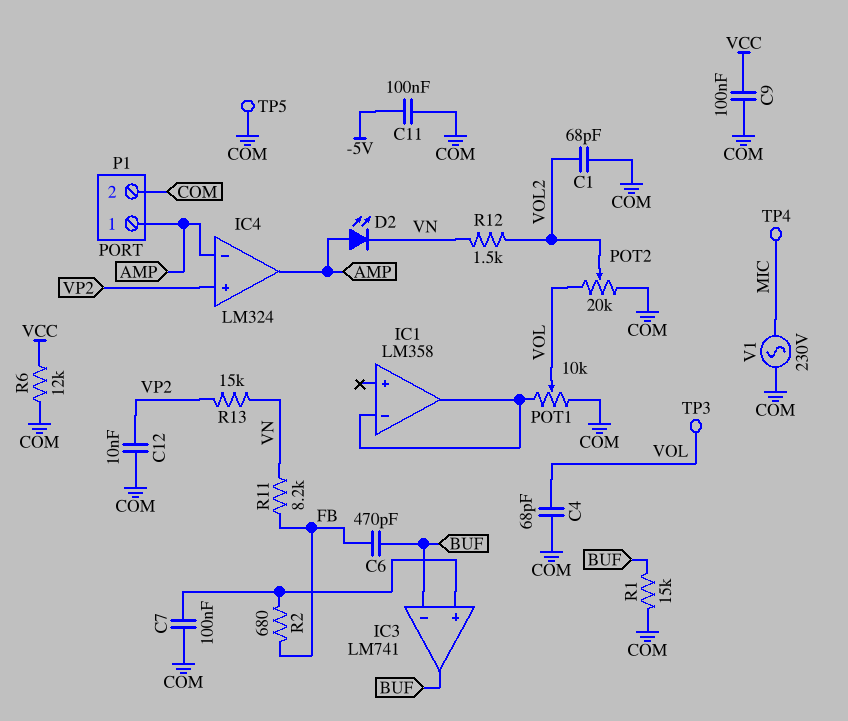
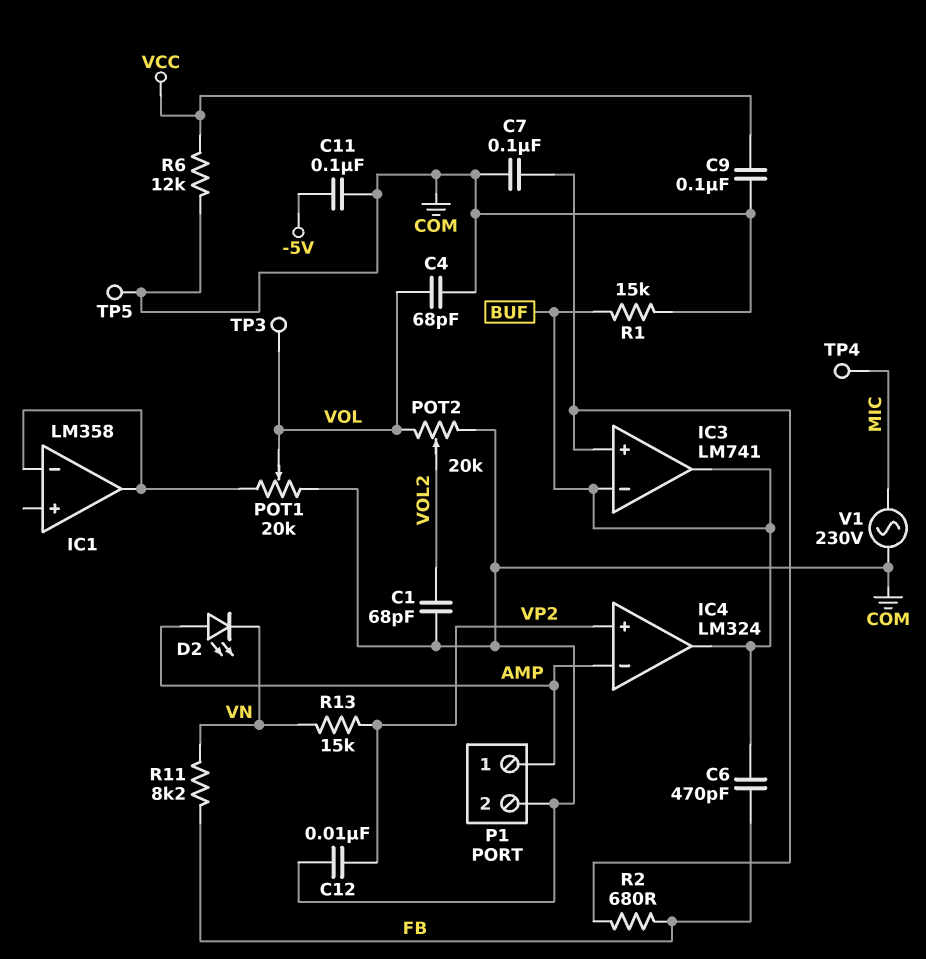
IC4 pin out: AMP -> BUF
POT1: 10k (COM, IC1/in-, wiper VOL) -> 20k (COM, IC1/in-, wiper VOL)
R12: 1.5k (VN, VOL2) -> none

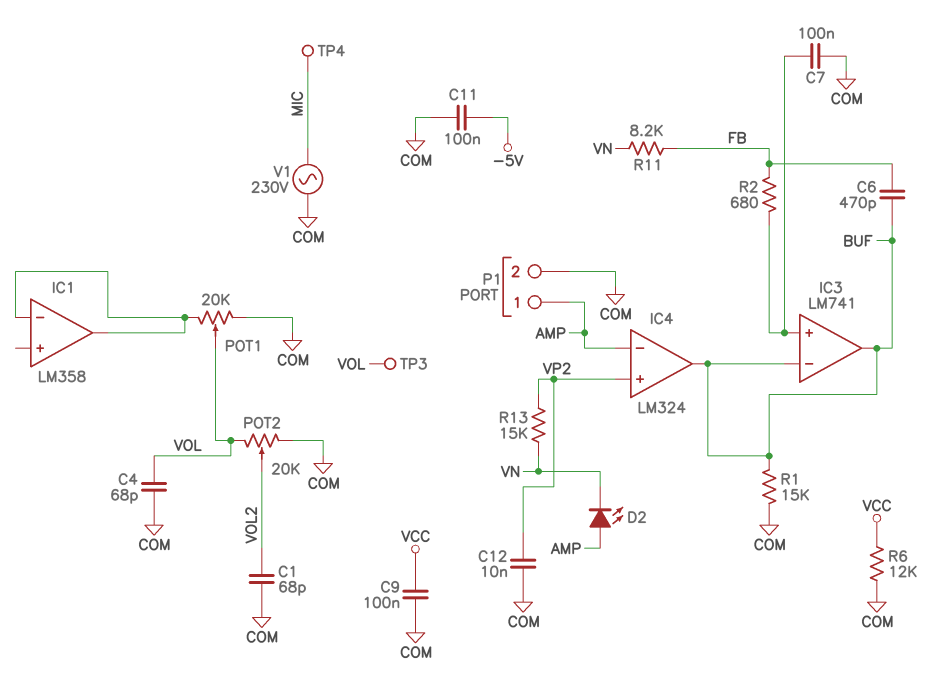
TP5: test point (COM) -> none

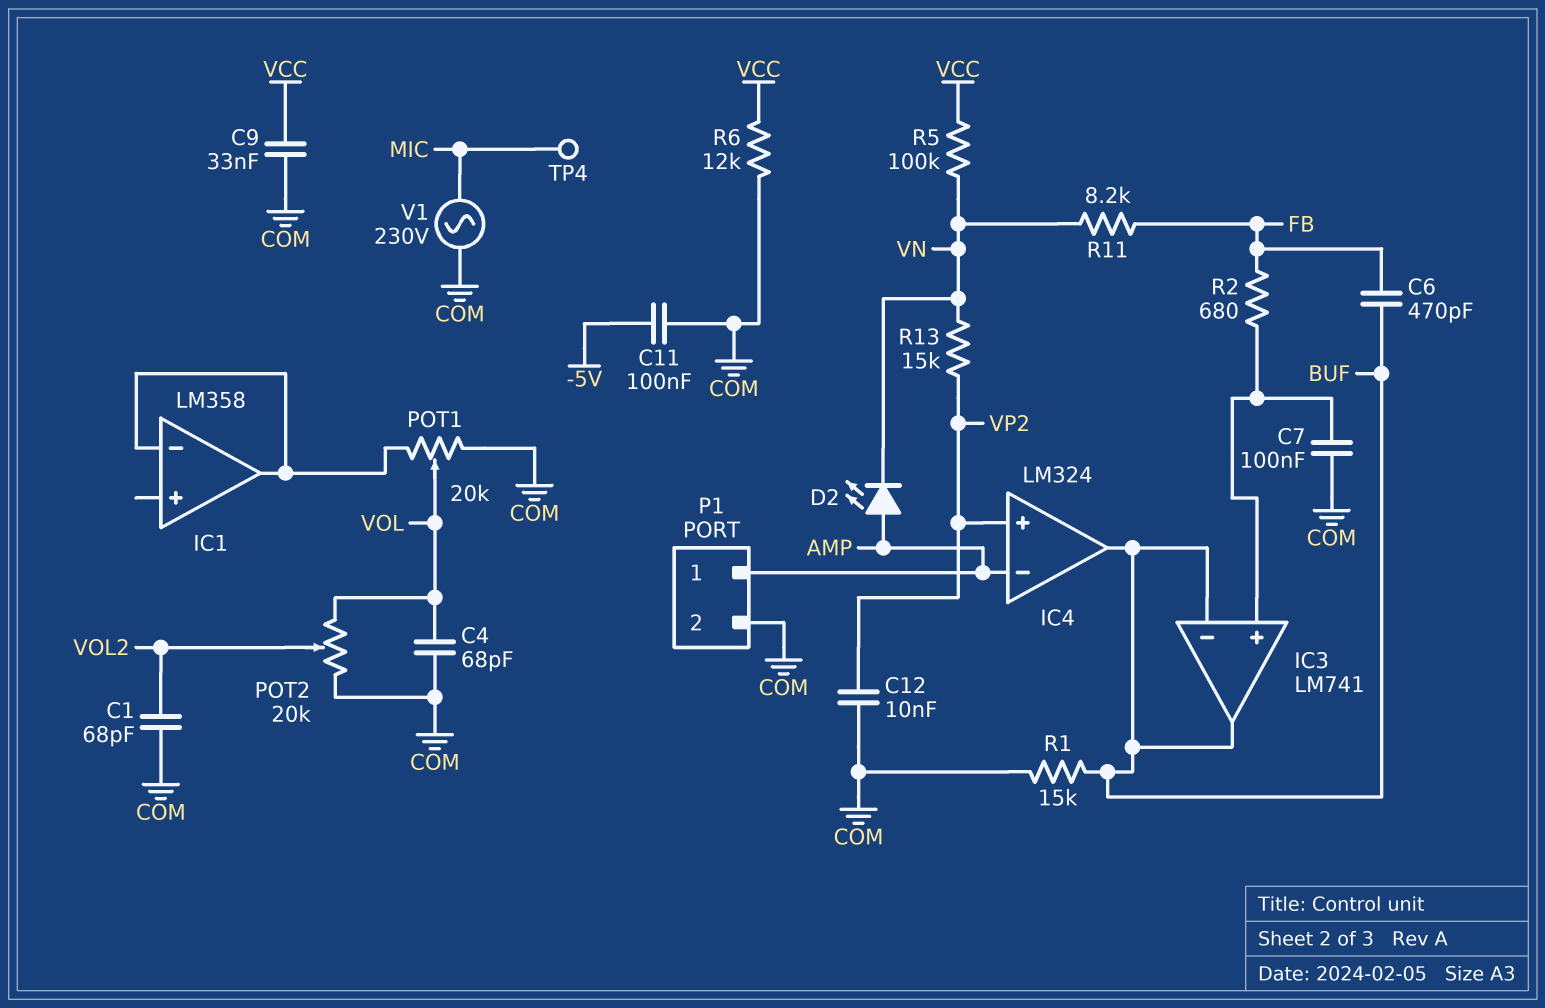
C9: 100nF (COM, VCC) -> 33nF (COM, VCC)
R5: none -> 100k (VCC, VN)
TP3: test point (VOL) -> none

